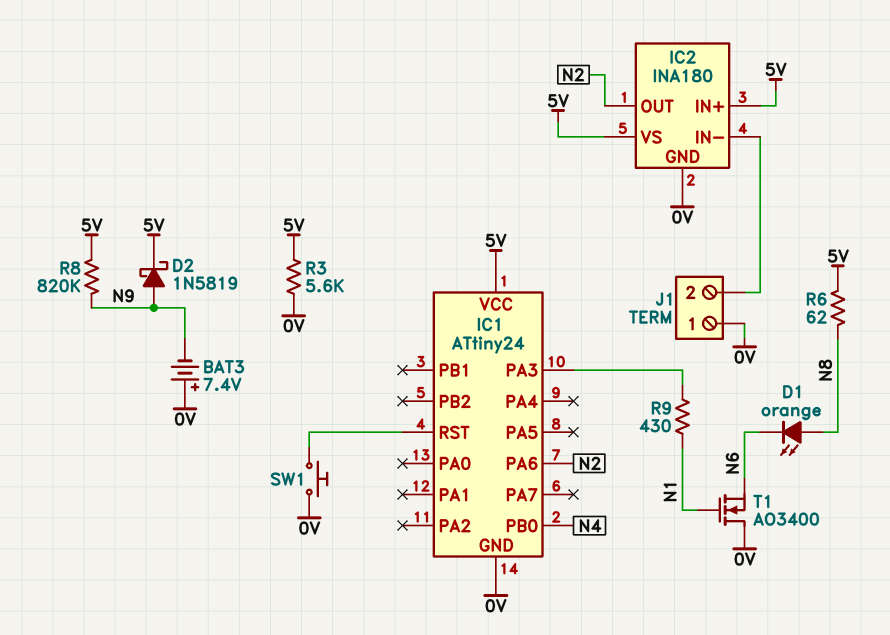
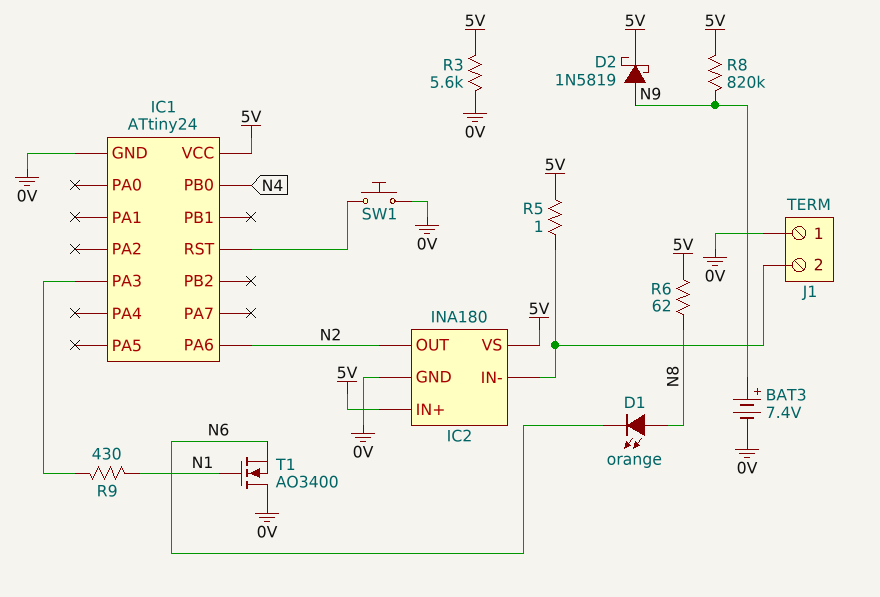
BAT3: 7.4V (plus 0V, minus N9) -> 7.4V (plus N9, minus 0V)
R5: none -> 1 (5V, IC2/IN-)

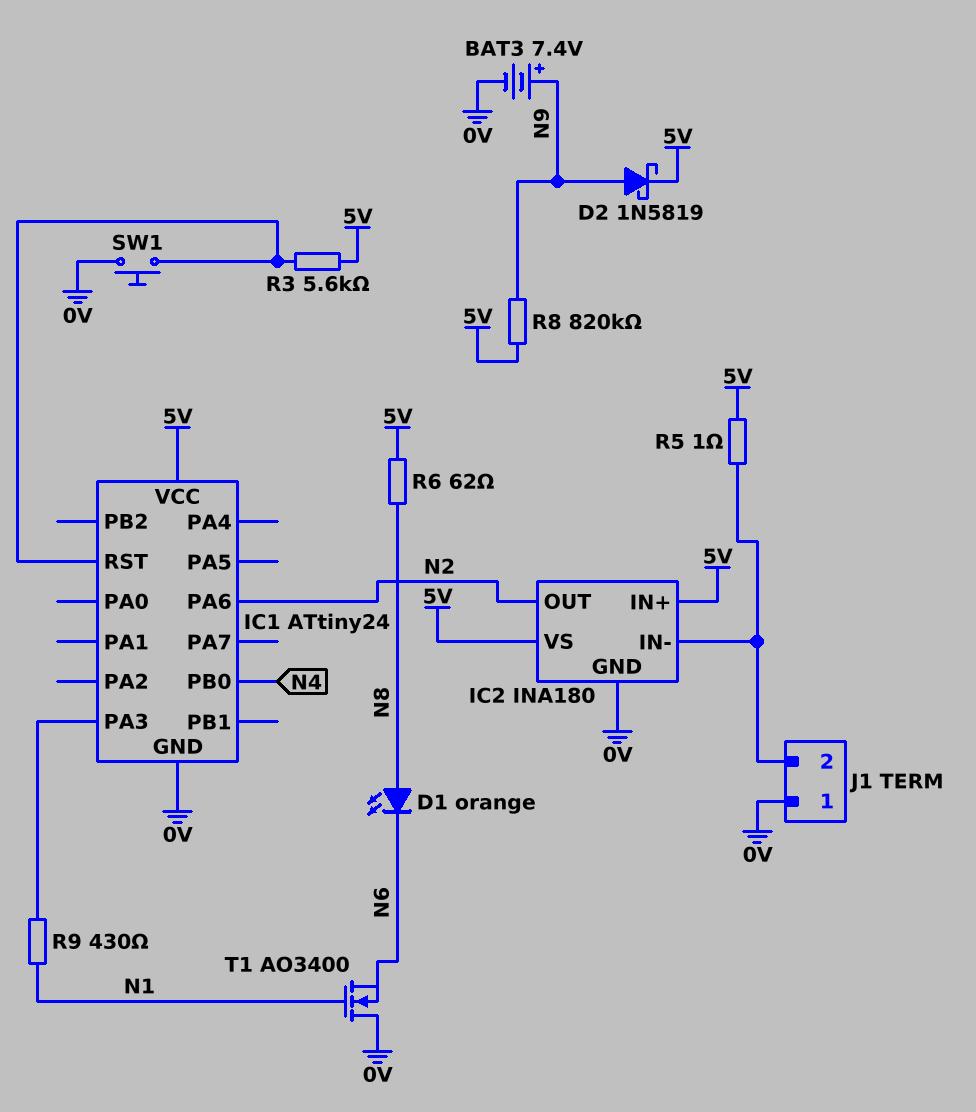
R3: 5.6k (0V, 5V) -> 5.6k (5V, IC1/RST)

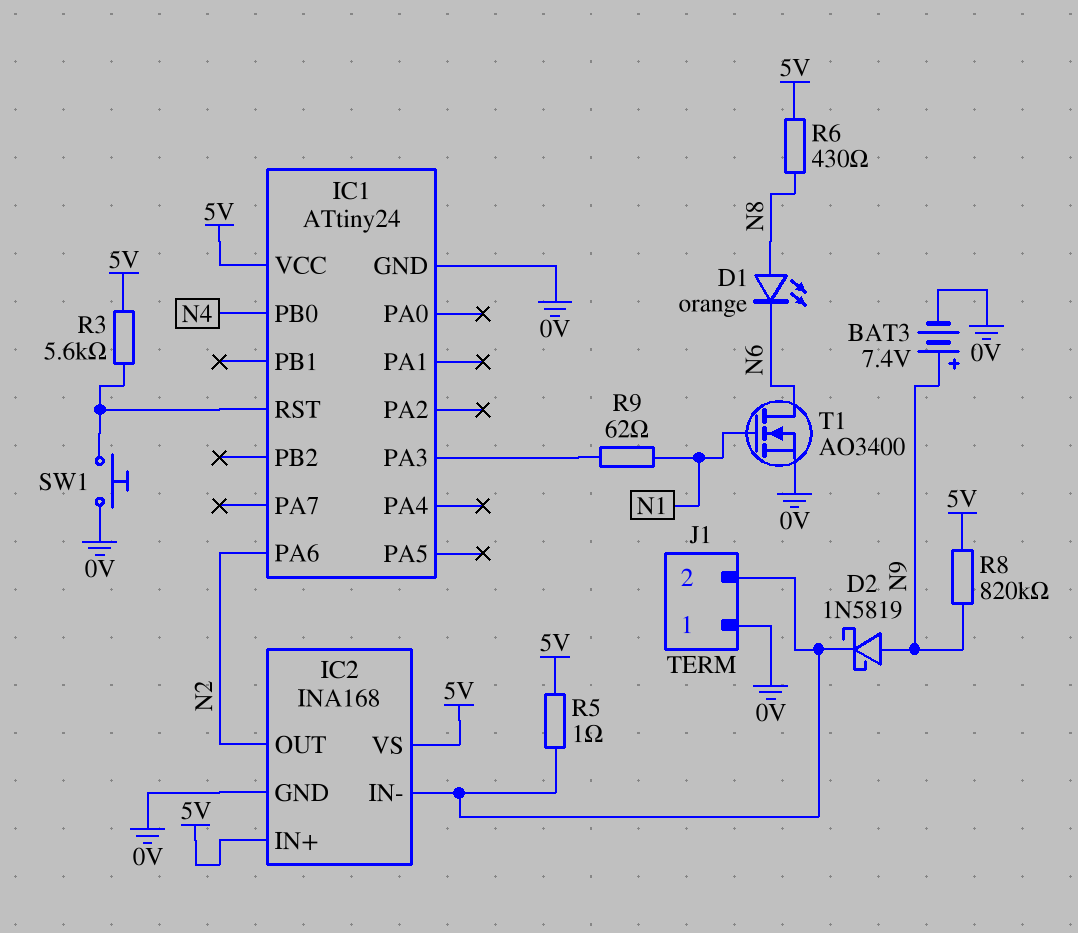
D2: schottky 1N5819 (A N9, K 5V) -> schottky 1N5819 (A N9, K IC2/IN-)
IC2: INA180 -> INA168
R6: 62 (5V, N8) -> 430 (5V, N8)
R9: 430 (IC1/PA3, N1) -> 62 (IC1/PA3, N1)
T1: NMOS AO3400 (G N1, D 0V, S N6) -> NMOS AO3400 (G N1, D N6, S 0V)

